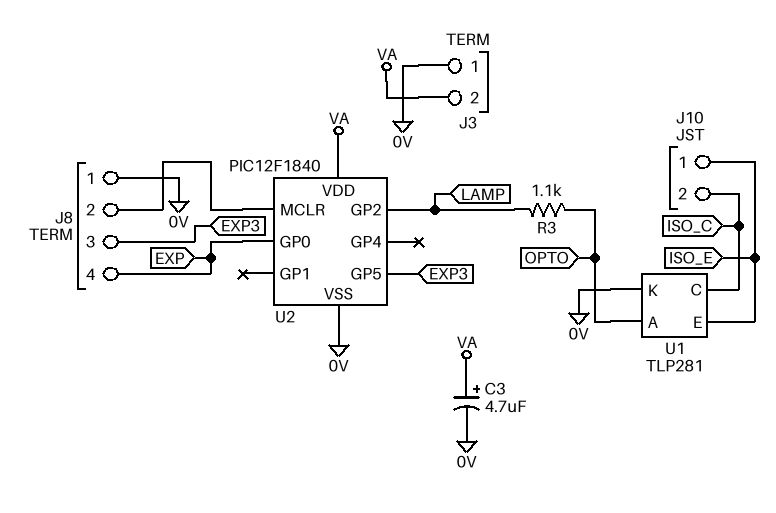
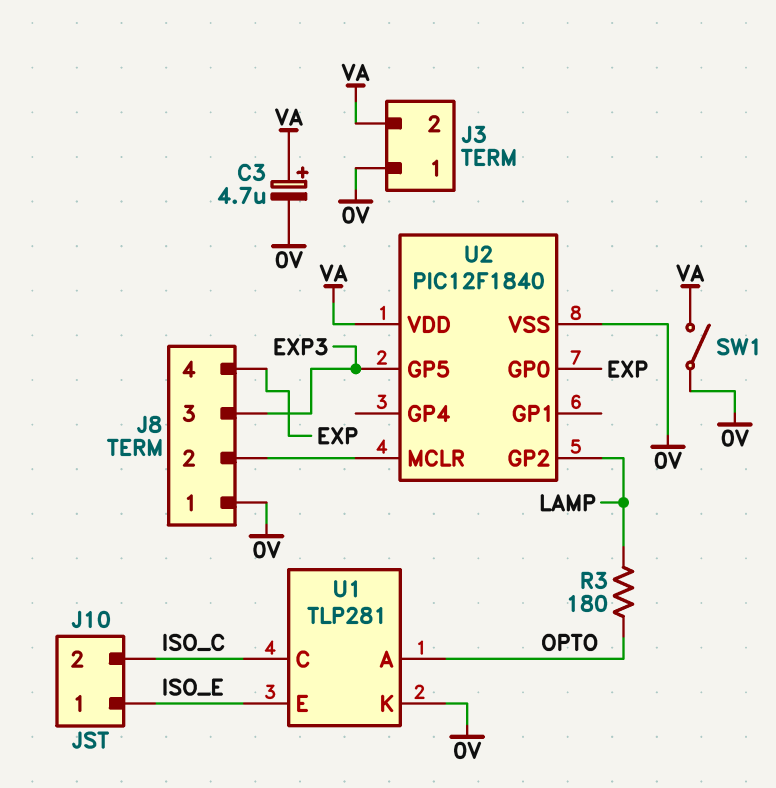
R3: 1.1k (LAMP, OPTO) -> 180 (LAMP, OPTO)
SW1: none -> switch (0V, VA)

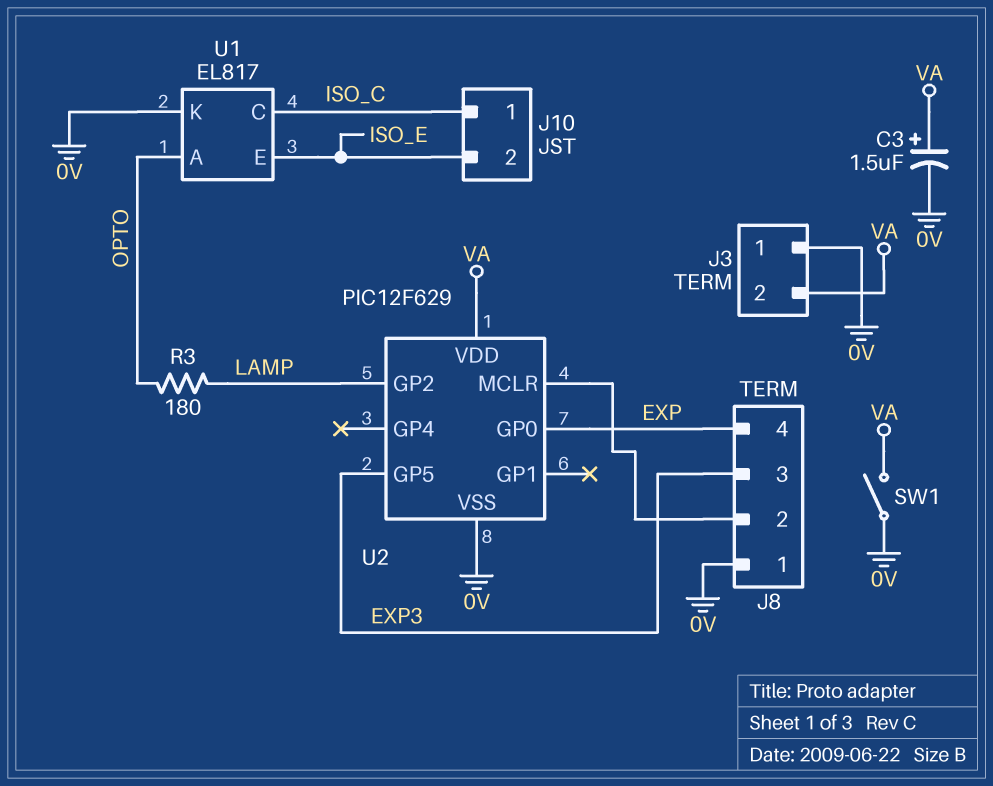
C3: 4.7uF (plus VA, minus 0V) -> 1.5uF (plus VA, minus 0V)
J10 pin 1: ISO_E -> ISO_C
J10 pin 2: ISO_C -> ISO_E
U1: TLP281 -> EL817
U2: PIC12F1840 -> PIC12F629

